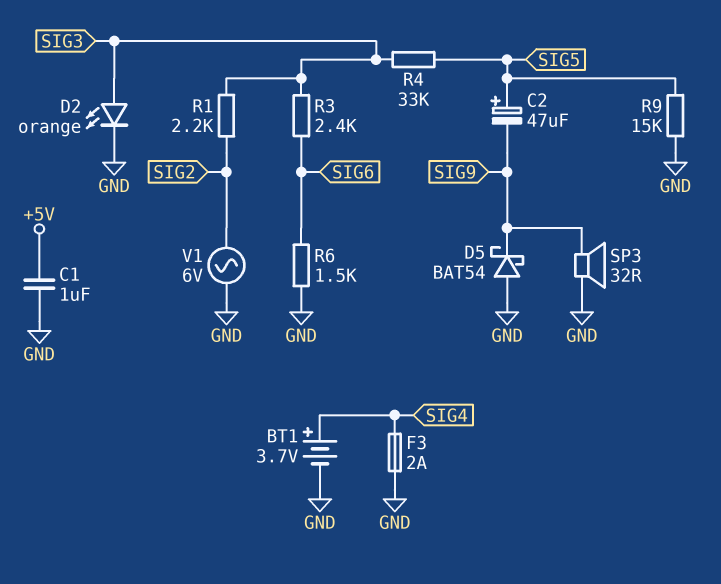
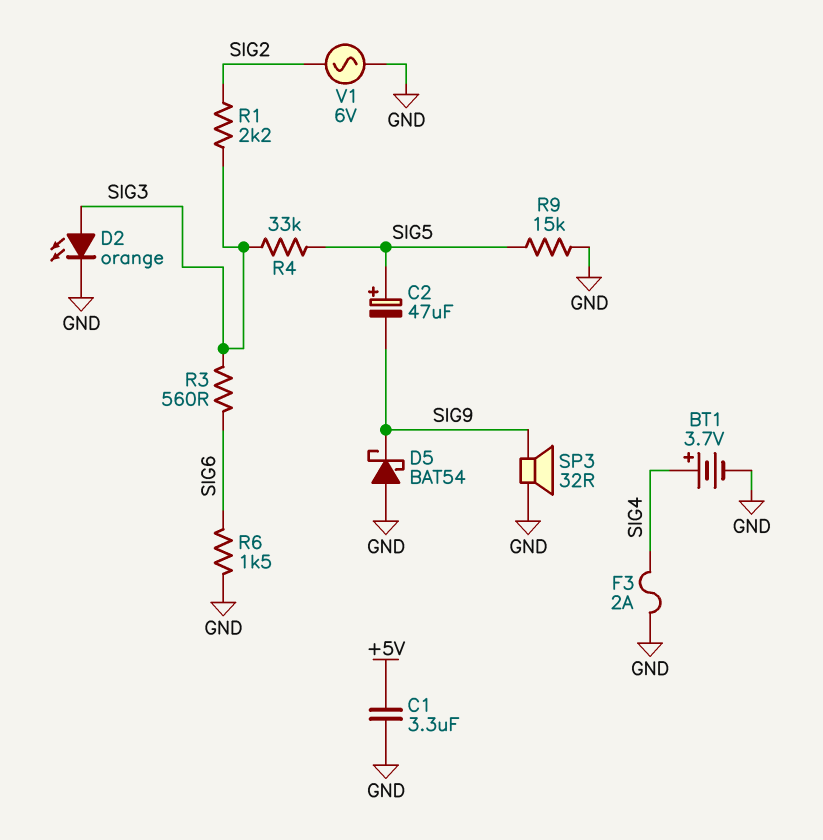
C1: 1uF (+5V, GND) -> 3.3uF (+5V, GND)
R3: 2.4k (SIG3, SIG6) -> 560 (SIG3, SIG6)

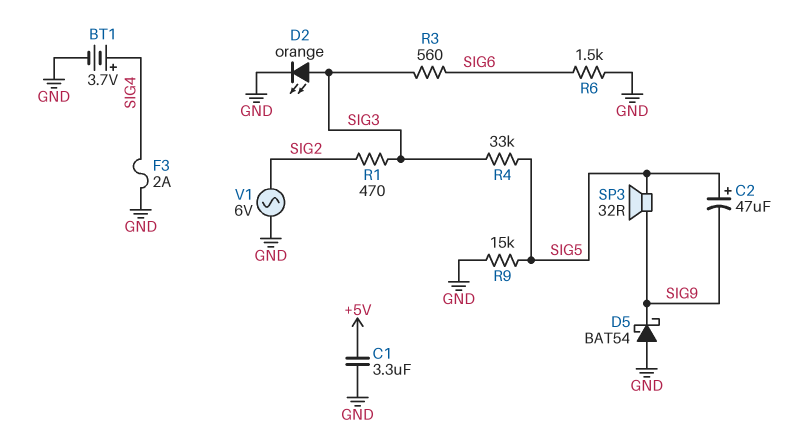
R1: 2.2k (SIG2, SIG3) -> 470 (SIG2, SIG3)
SP3: speaker 32R (GND, SIG9) -> speaker 32R (SIG5, SIG9)

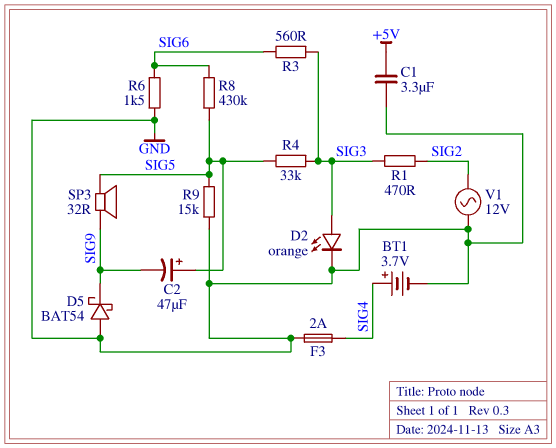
R8: none -> 430k (SIG5, SIG6)
V1: AC 6V (GND, SIG2) -> AC 12V (GND, SIG2)

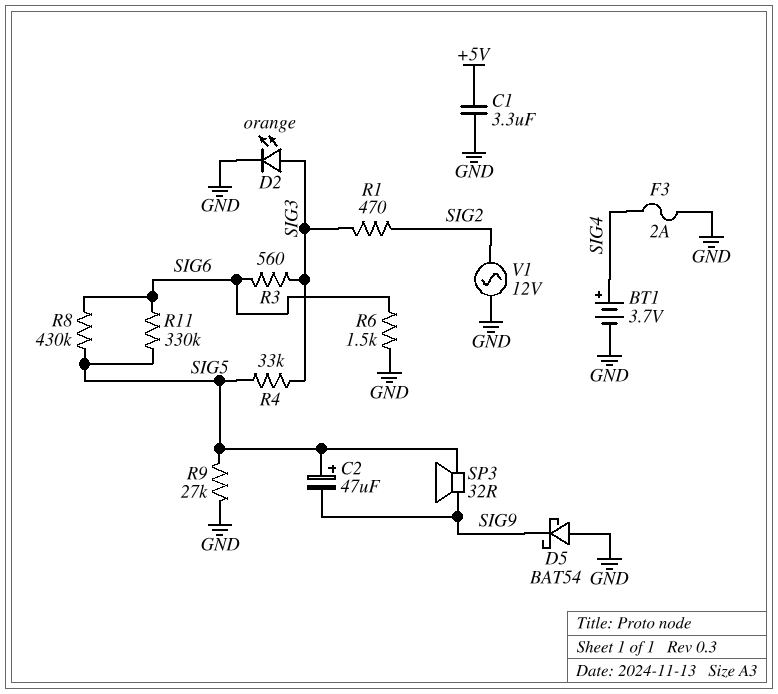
R9: 15k (GND, SIG5) -> 27k (GND, SIG5)
R11: none -> 330k (SIG5, SIG6)

